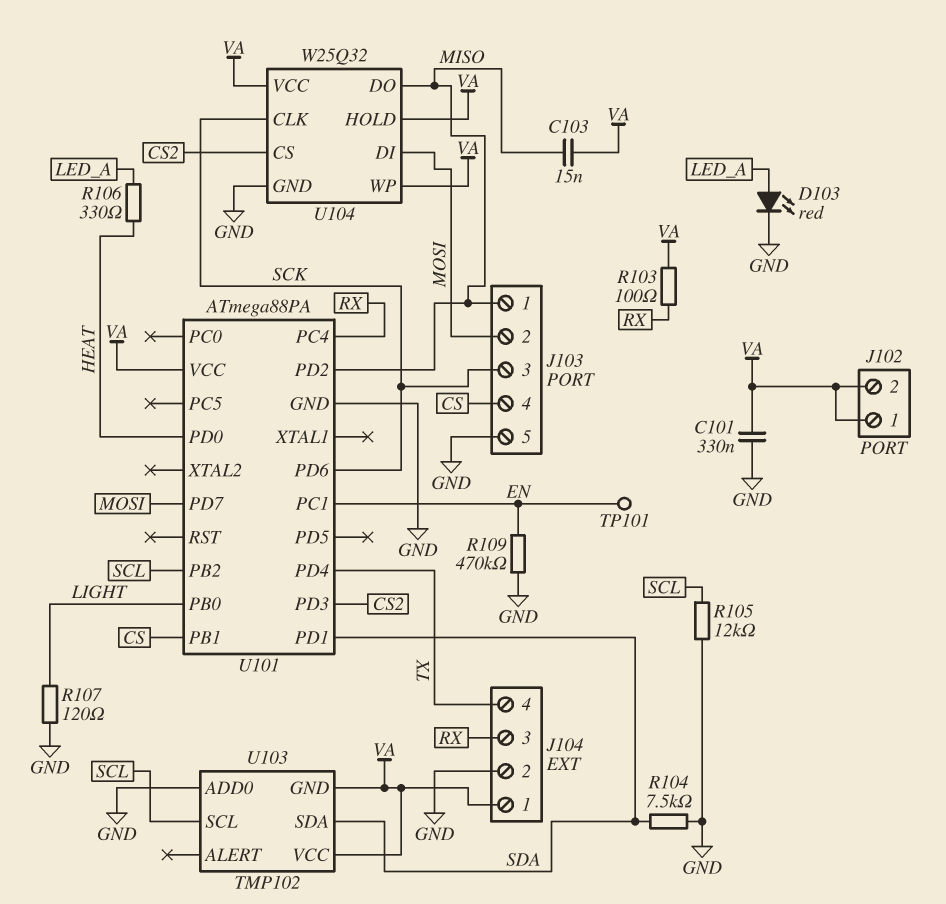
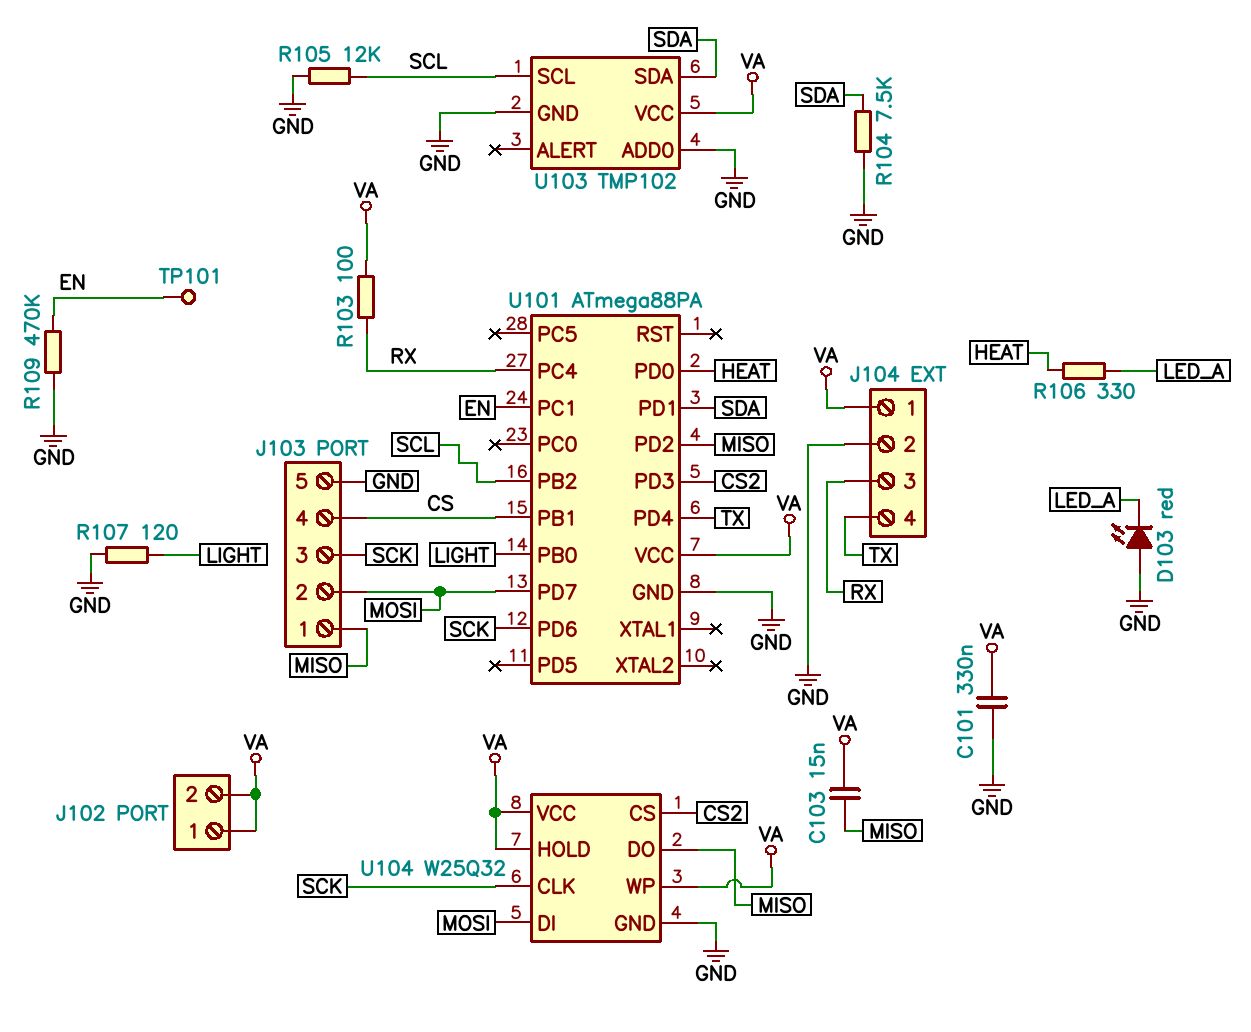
D103: LED red (A LED_A, K GND) -> LED red (A GND, K LED_A)
U103 pin GND: VA -> GND

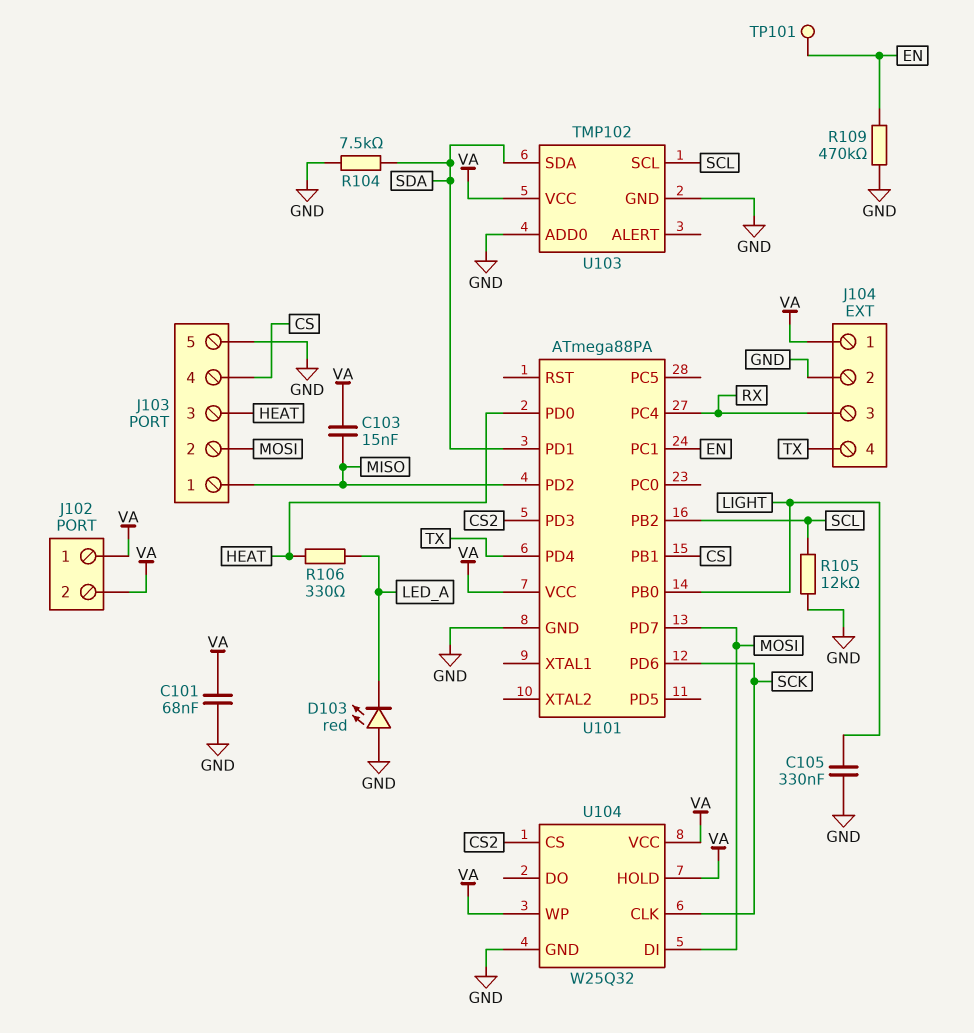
C101: 330nF (GND, VA) -> 68nF (GND, VA)
C105: none -> 330nF (GND, LIGHT)
J103 pin 3: SCK -> HEAT
R103: 100 (RX, VA) -> none
R107: 120 (GND, LIGHT) -> none
U104 pin DO: MISO -> none

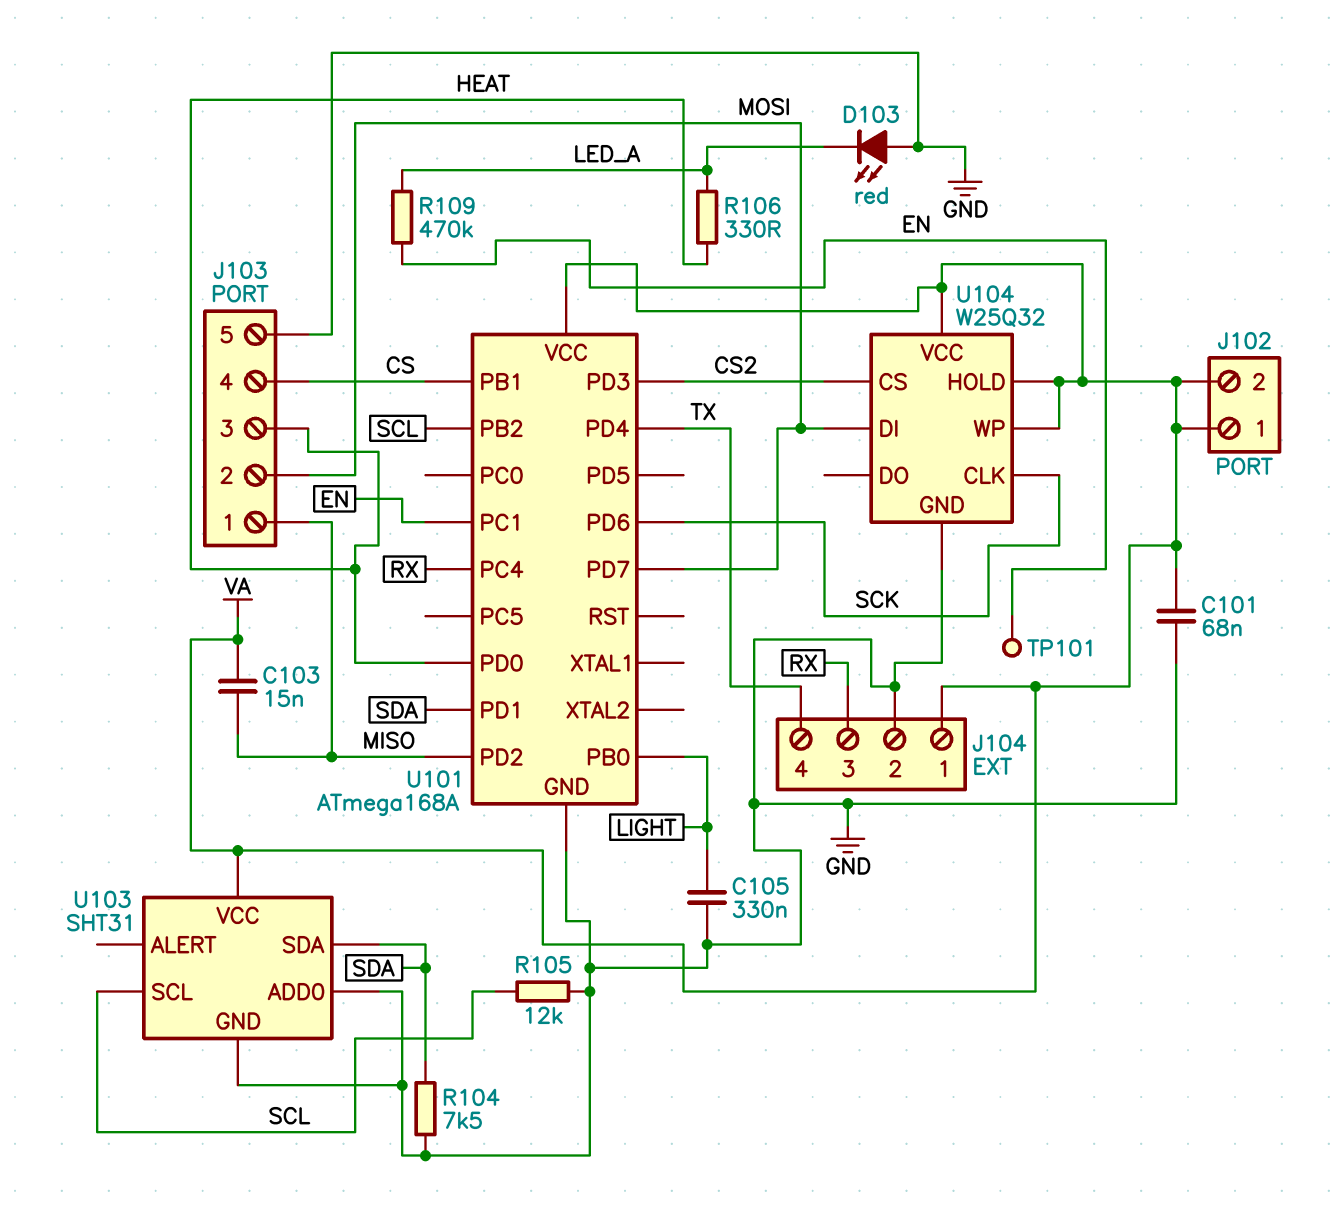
R109: 470k (EN, GND) -> 470k (EN, LED_A)
U101: ATmega88PA -> ATmega168A
U103: TMP102 -> SHT31

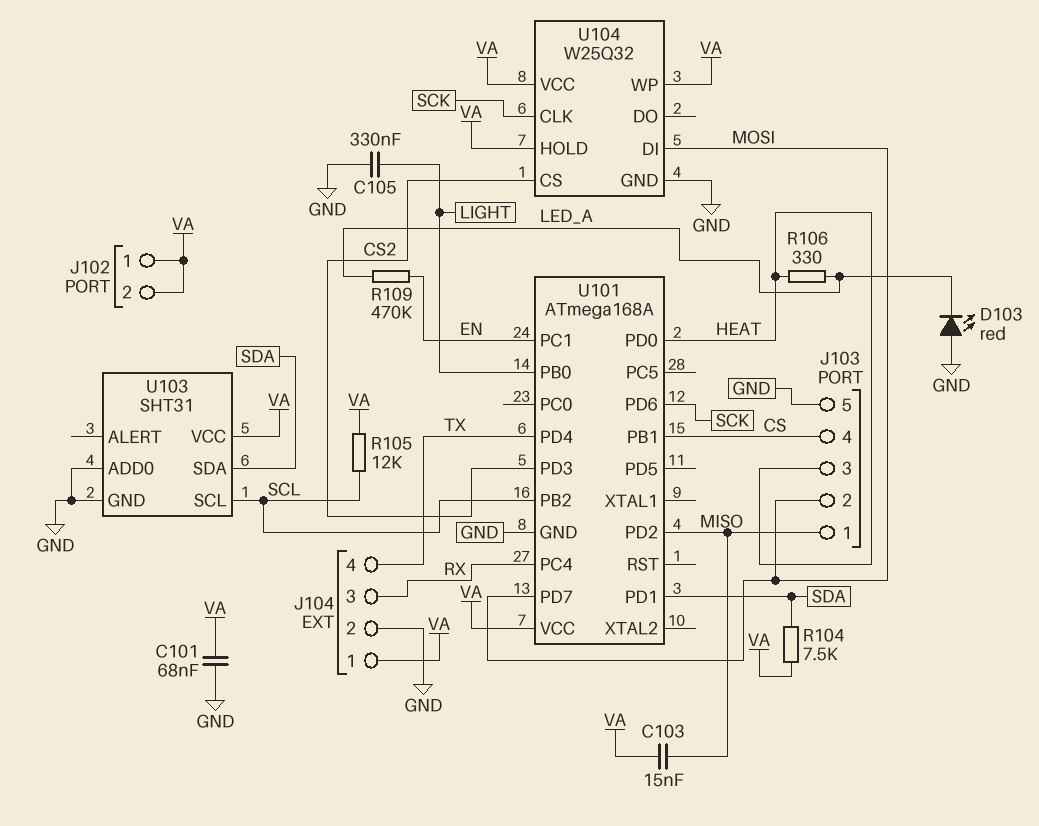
R104: 7.5k (GND, SDA) -> 7.5k (SDA, VA)
R105: 12k (GND, SCL) -> 12k (SCL, VA)
TP101: test point (EN) -> none

